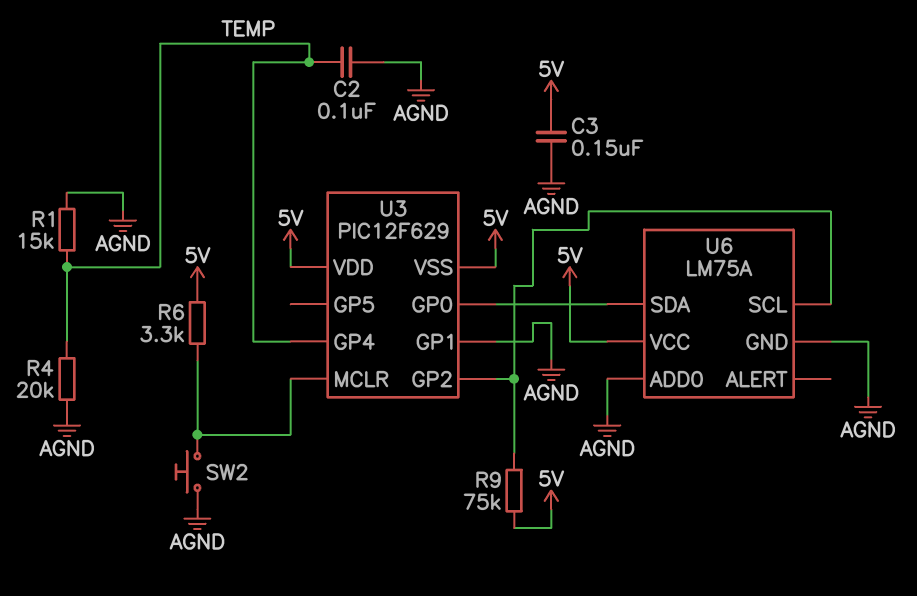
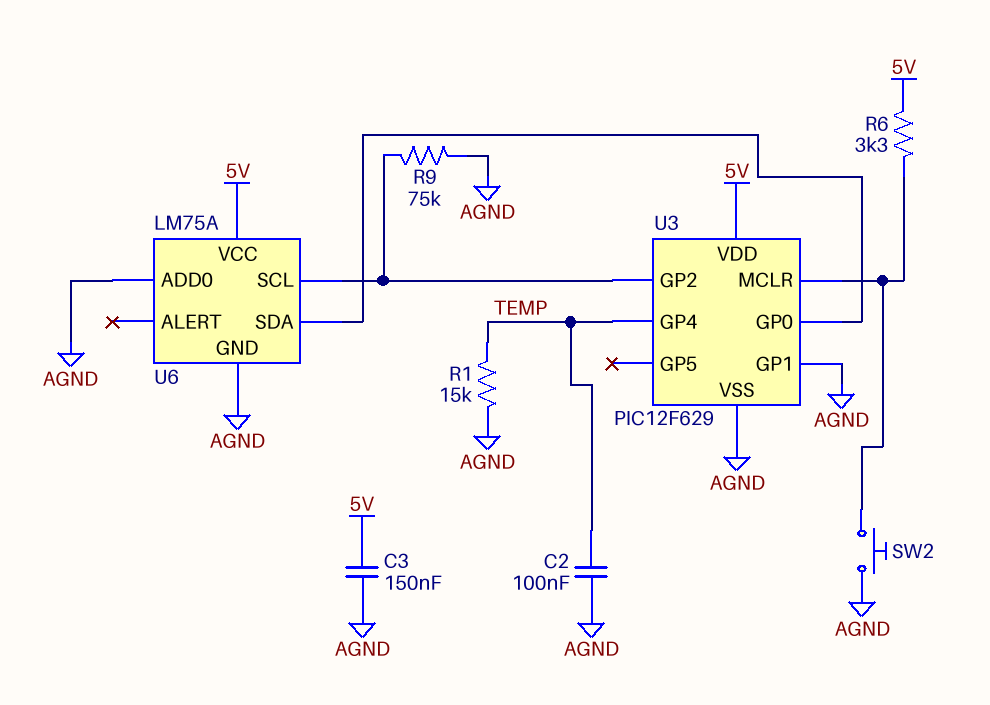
R4: 20k (AGND, TEMP) -> none
R9: 75k (5V, U3/GP2) -> 75k (AGND, U3/GP2)
U3 pin VSS: 5V -> AGND

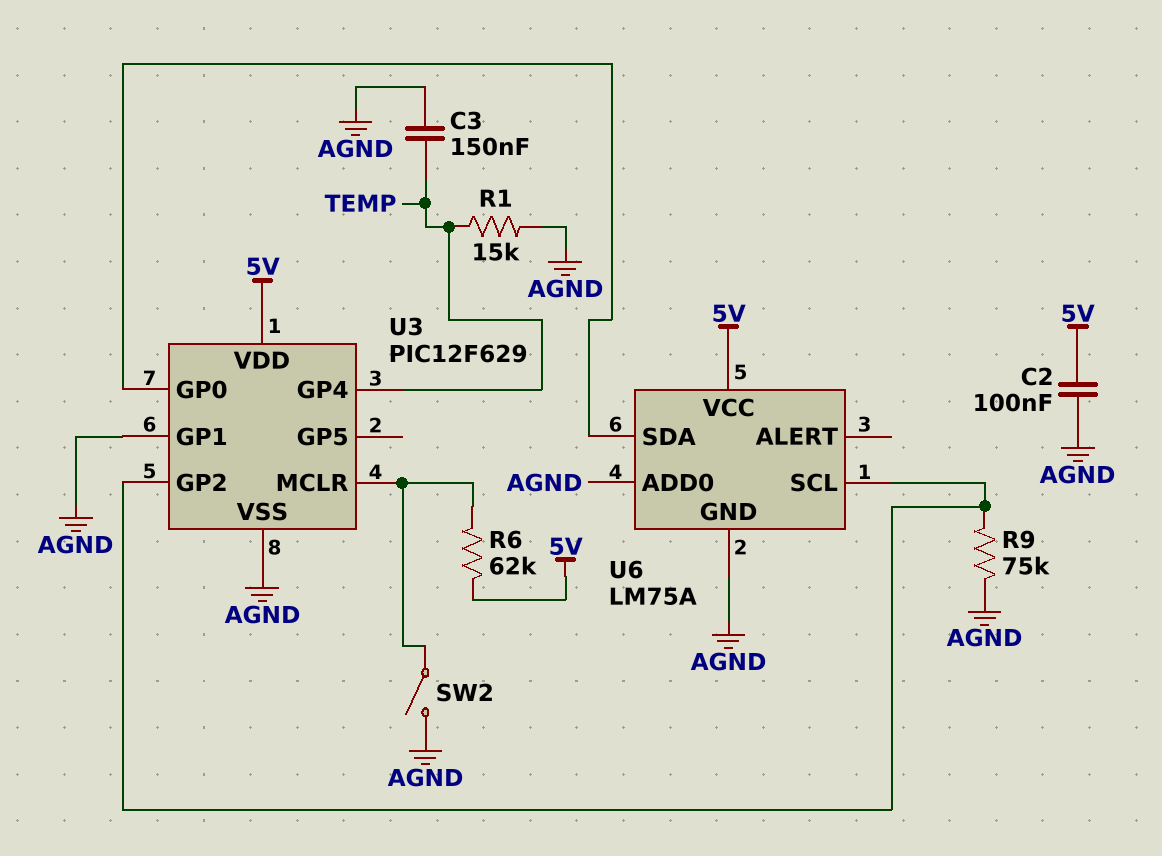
C2: 100nF (AGND, TEMP) -> 100nF (5V, AGND)
C3: 150nF (5V, AGND) -> 150nF (AGND, TEMP)
R6: 3.3k (5V, U3/MCLR) -> 62k (5V, U3/MCLR)
SW2: button (AGND, U3/MCLR) -> switch (AGND, U3/MCLR)

